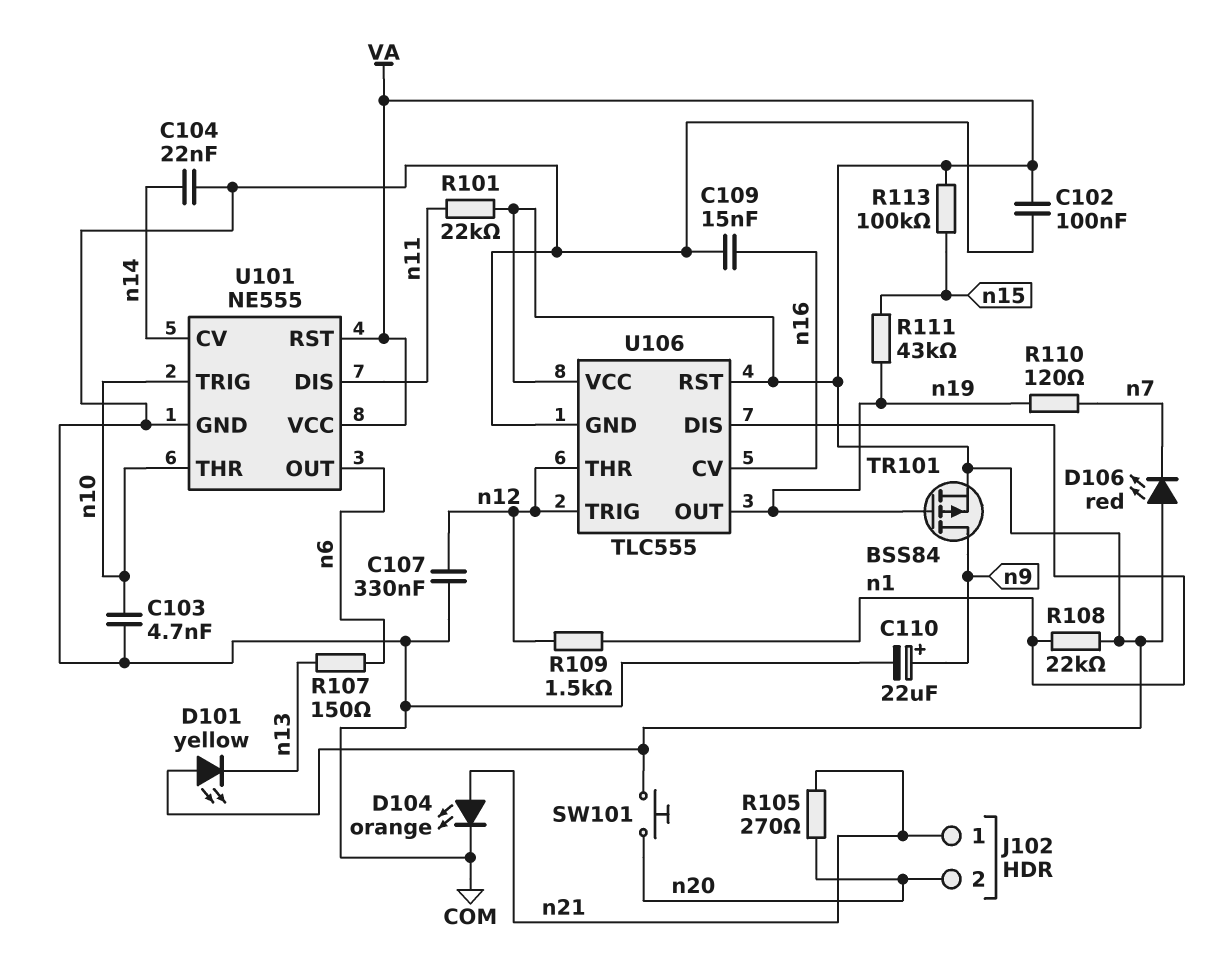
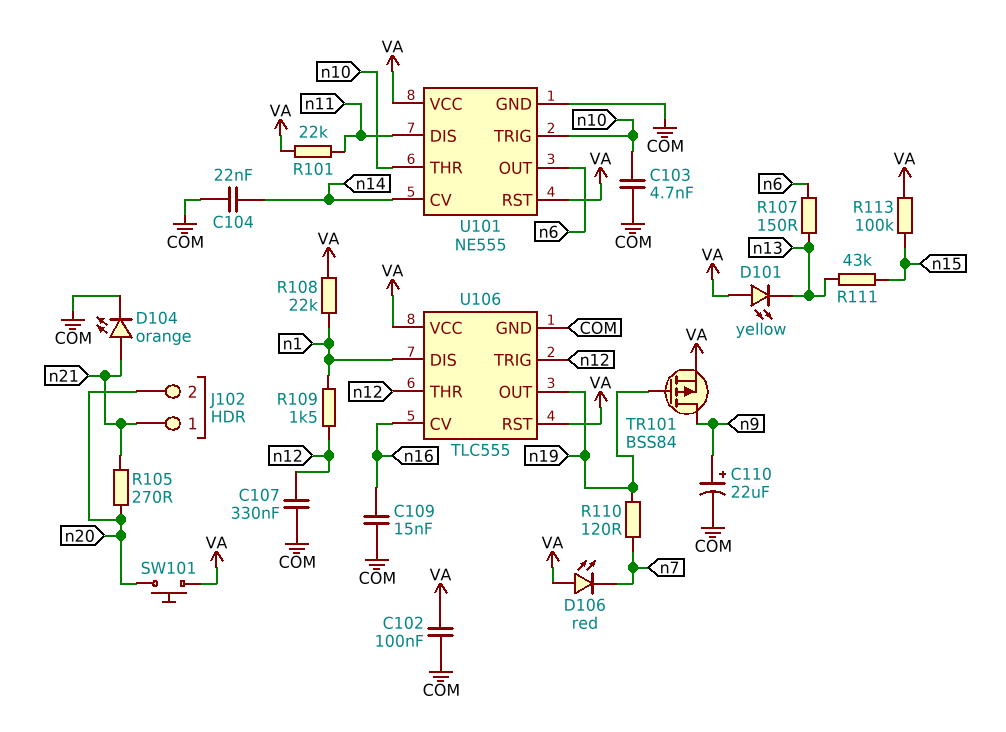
R111: 43k (n15, n19) -> 43k (n13, n15)

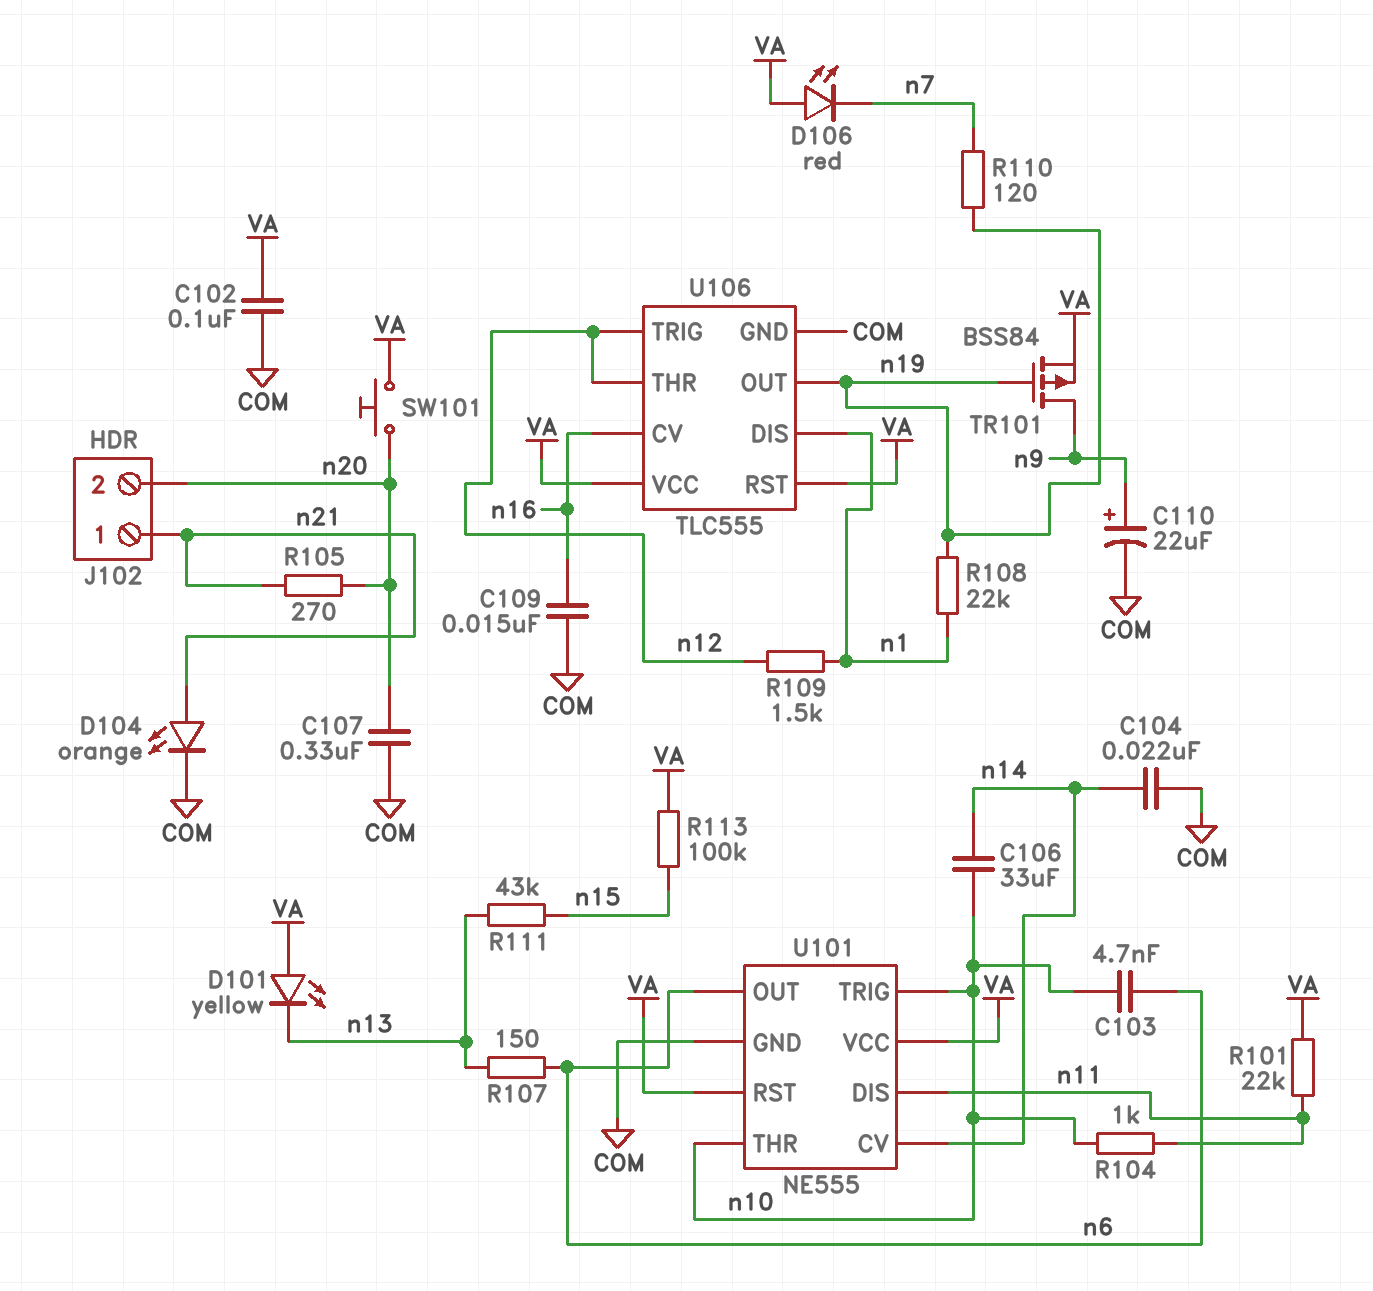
C103: 4.7nF (COM, n10) -> 4.7nF (n6, n10)
C106: none -> 33uF (n10, n14)
C107: 330nF (COM, n12) -> 330nF (COM, n20)
R104: none -> 1k (n10, n11)
R108: 22k (VA, n1) -> 22k (n1, n19)

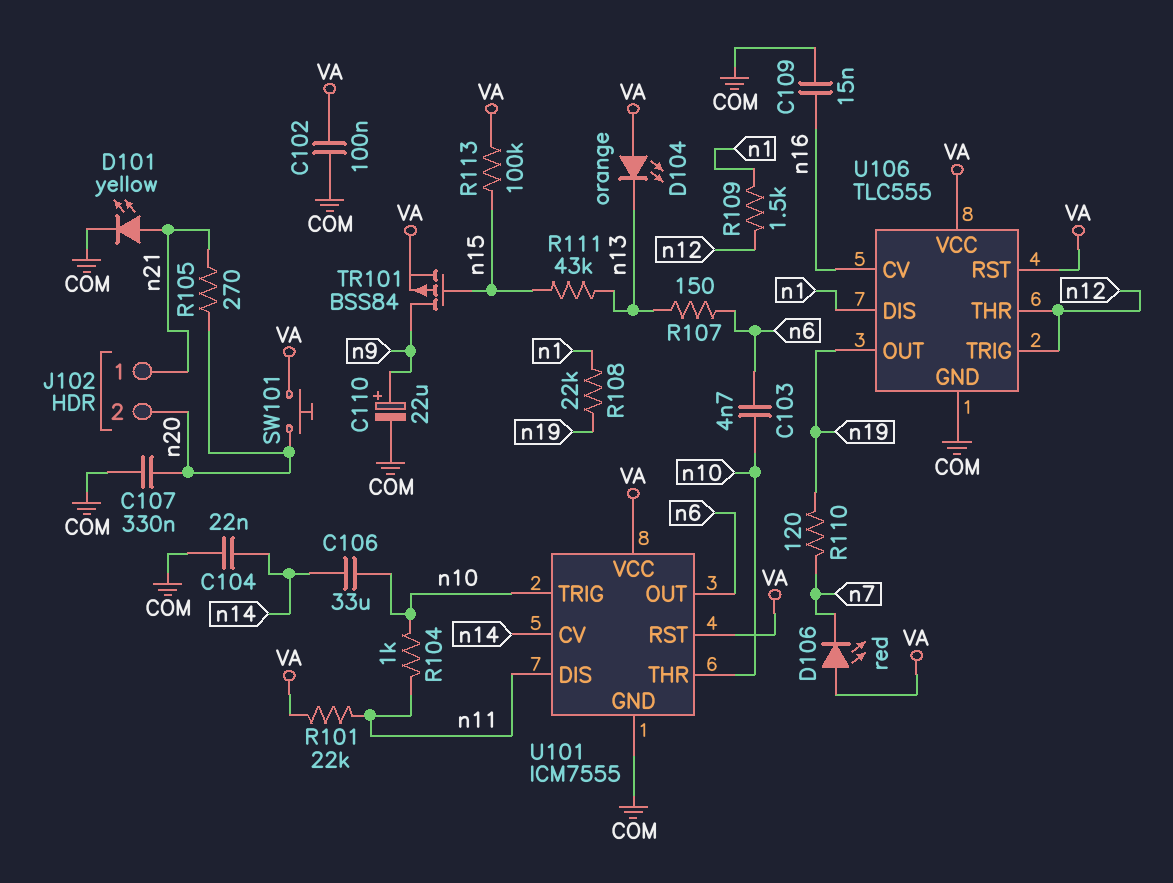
D101: LED yellow (A VA, K n13) -> LED yellow (A n21, K COM)
D104: LED orange (A n21, K COM) -> LED orange (A VA, K n13)
TR101: PMOS BSS84 (G n19, D n9, S VA) -> PMOS BSS84 (G n15, D n9, S VA)
U101: NE555 -> ICM7555

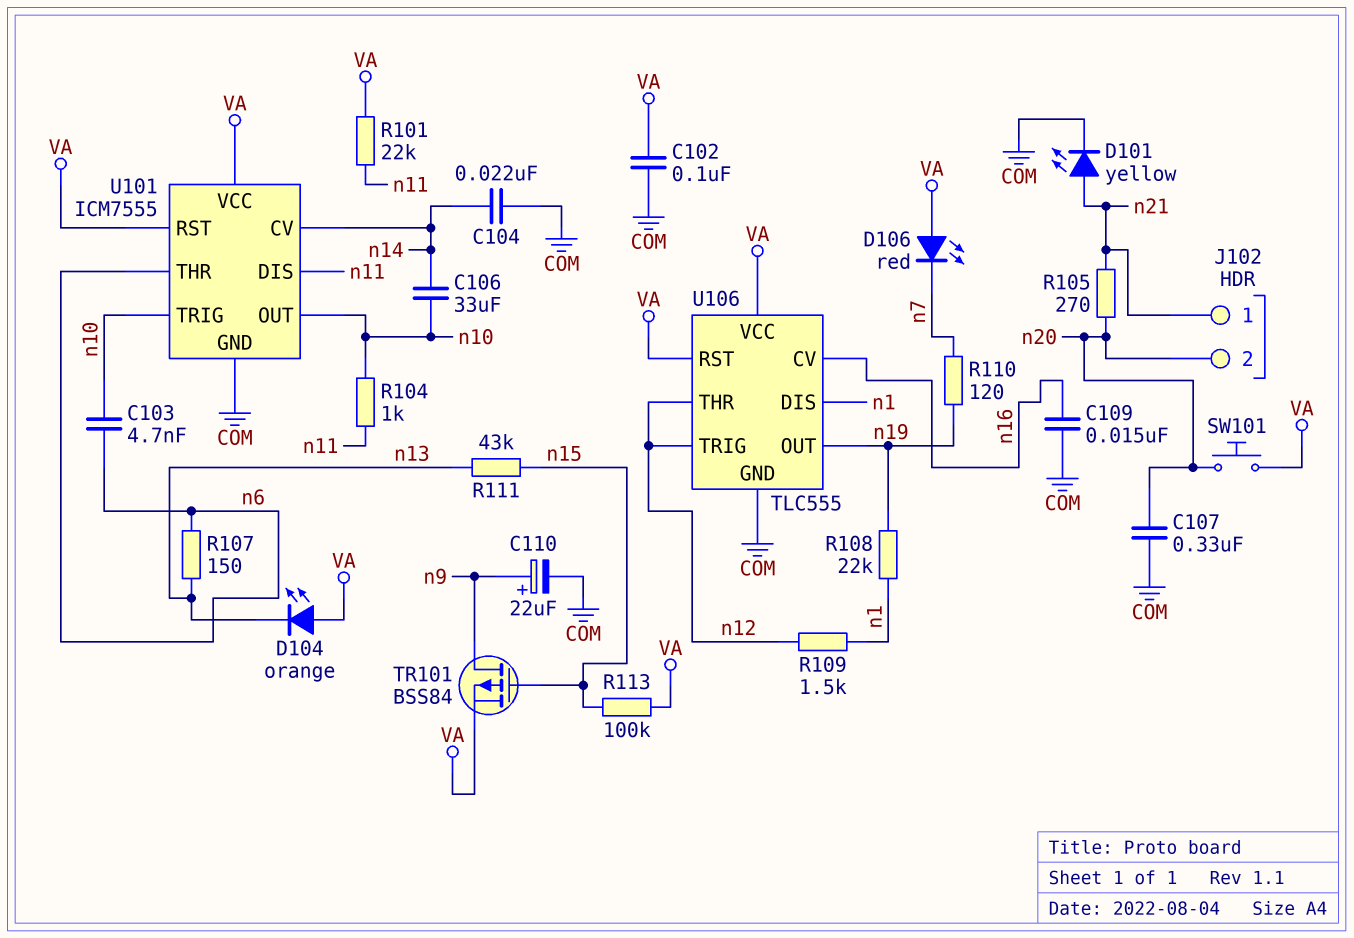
U101 pin OUT: n6 -> n10
U101 pin THR: n10 -> n6

